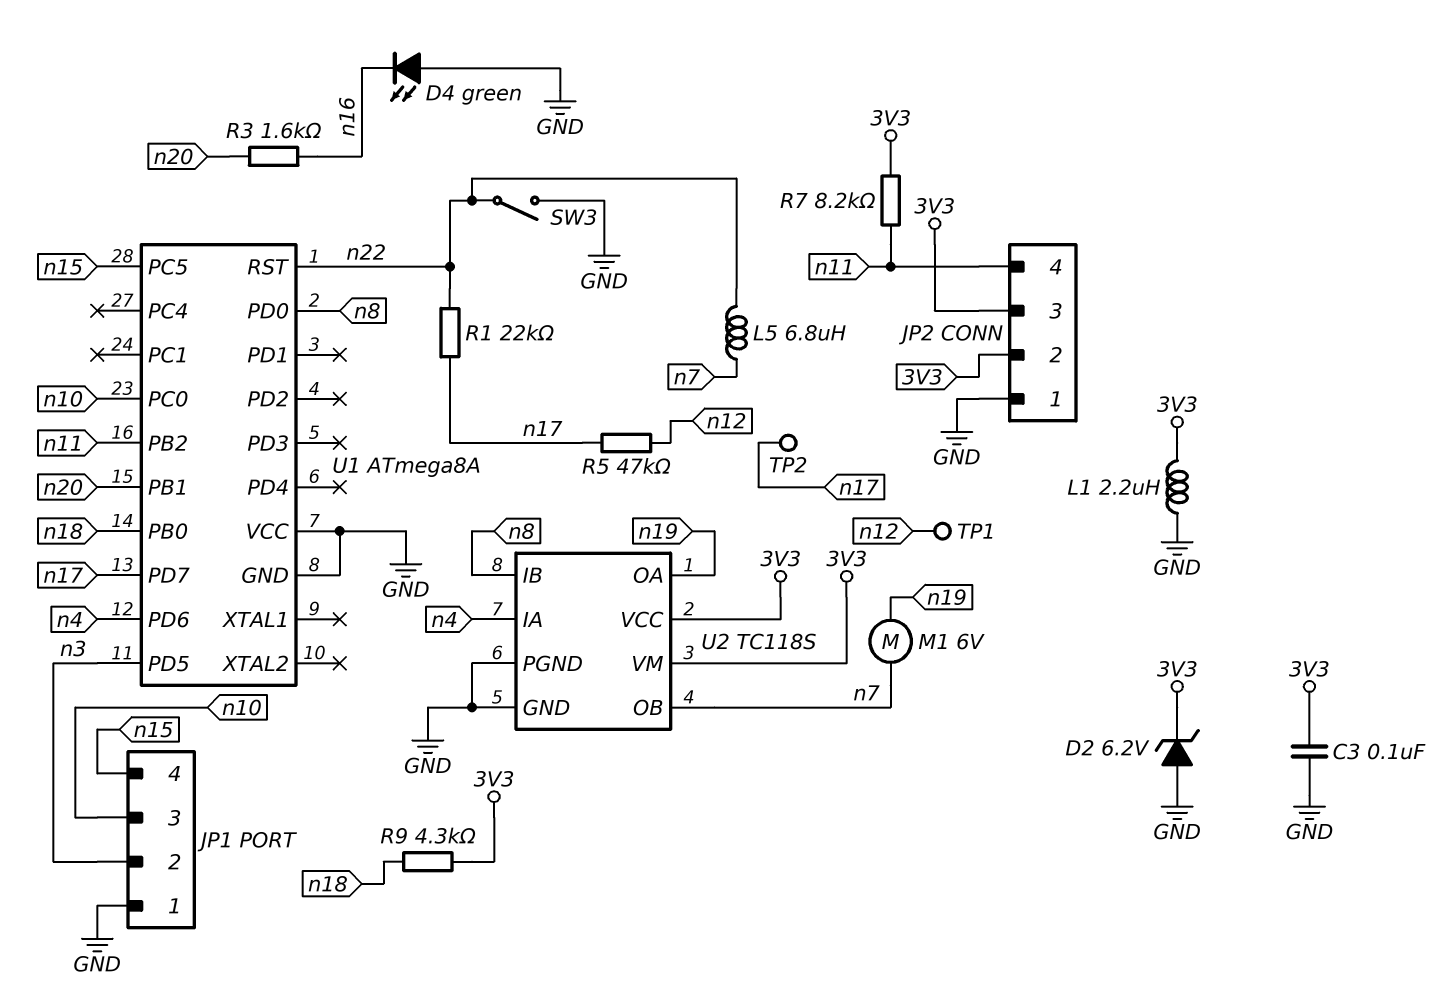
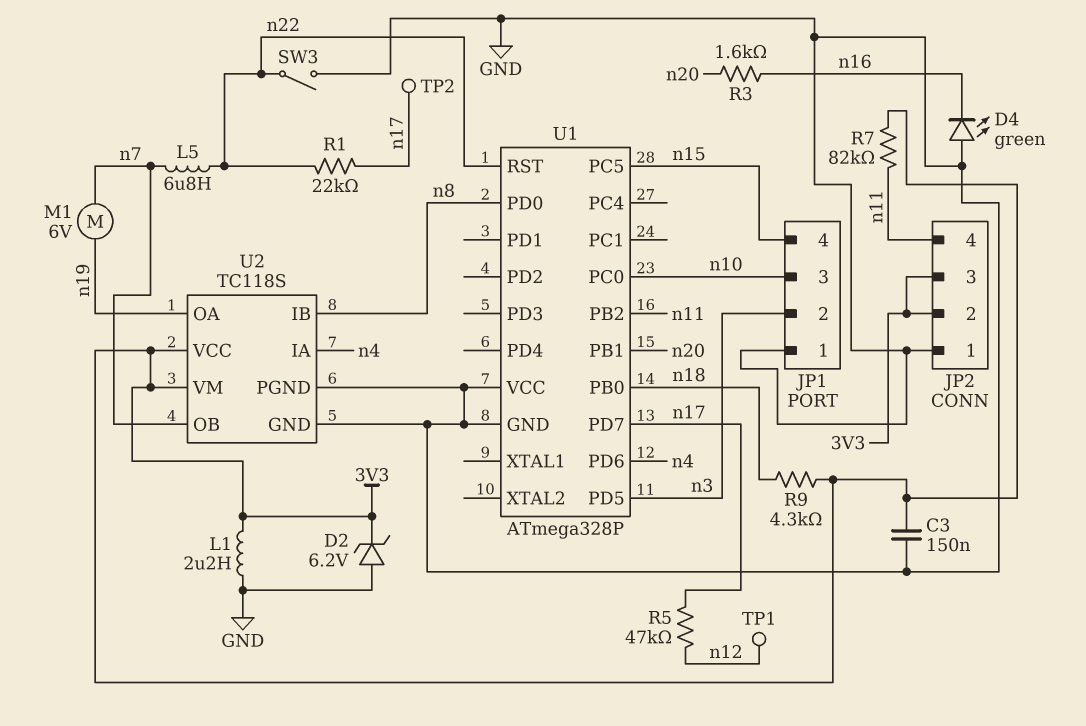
C3: 100nF (3V3, GND) -> 150nF (3V3, GND)
R7: 8.2k (3V3, n11) -> 82k (3V3, n11)
U1: ATmega8A -> ATmega328P

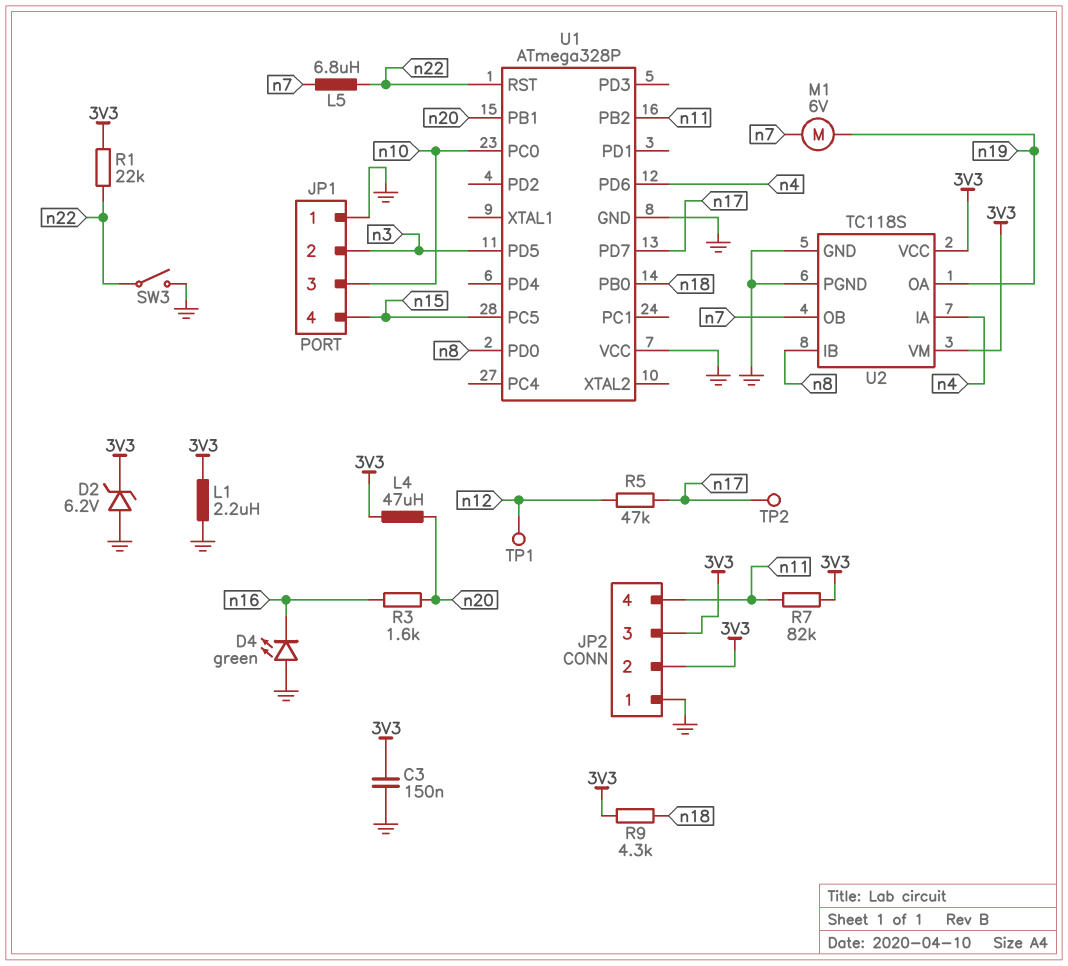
L4: none -> 47uH (3V3, n20)
R1: 22k (n17, n22) -> 22k (3V3, n22)

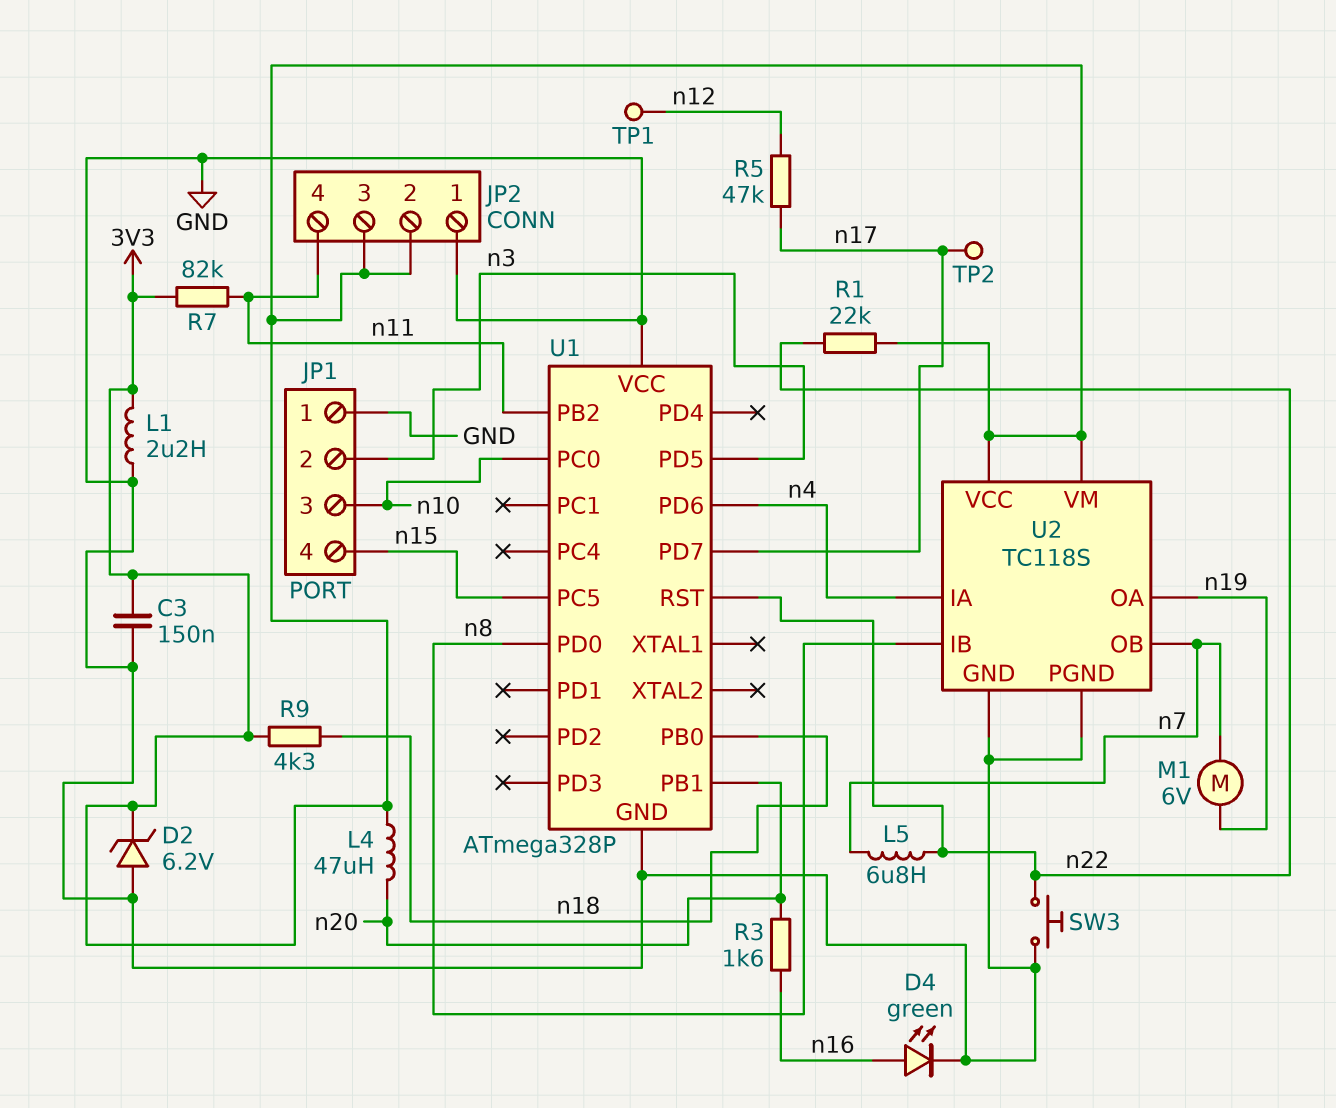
D4: LED green (A GND, K n16) -> LED green (A n16, K GND)
SW3: switch (GND, n22) -> button (GND, n22)

